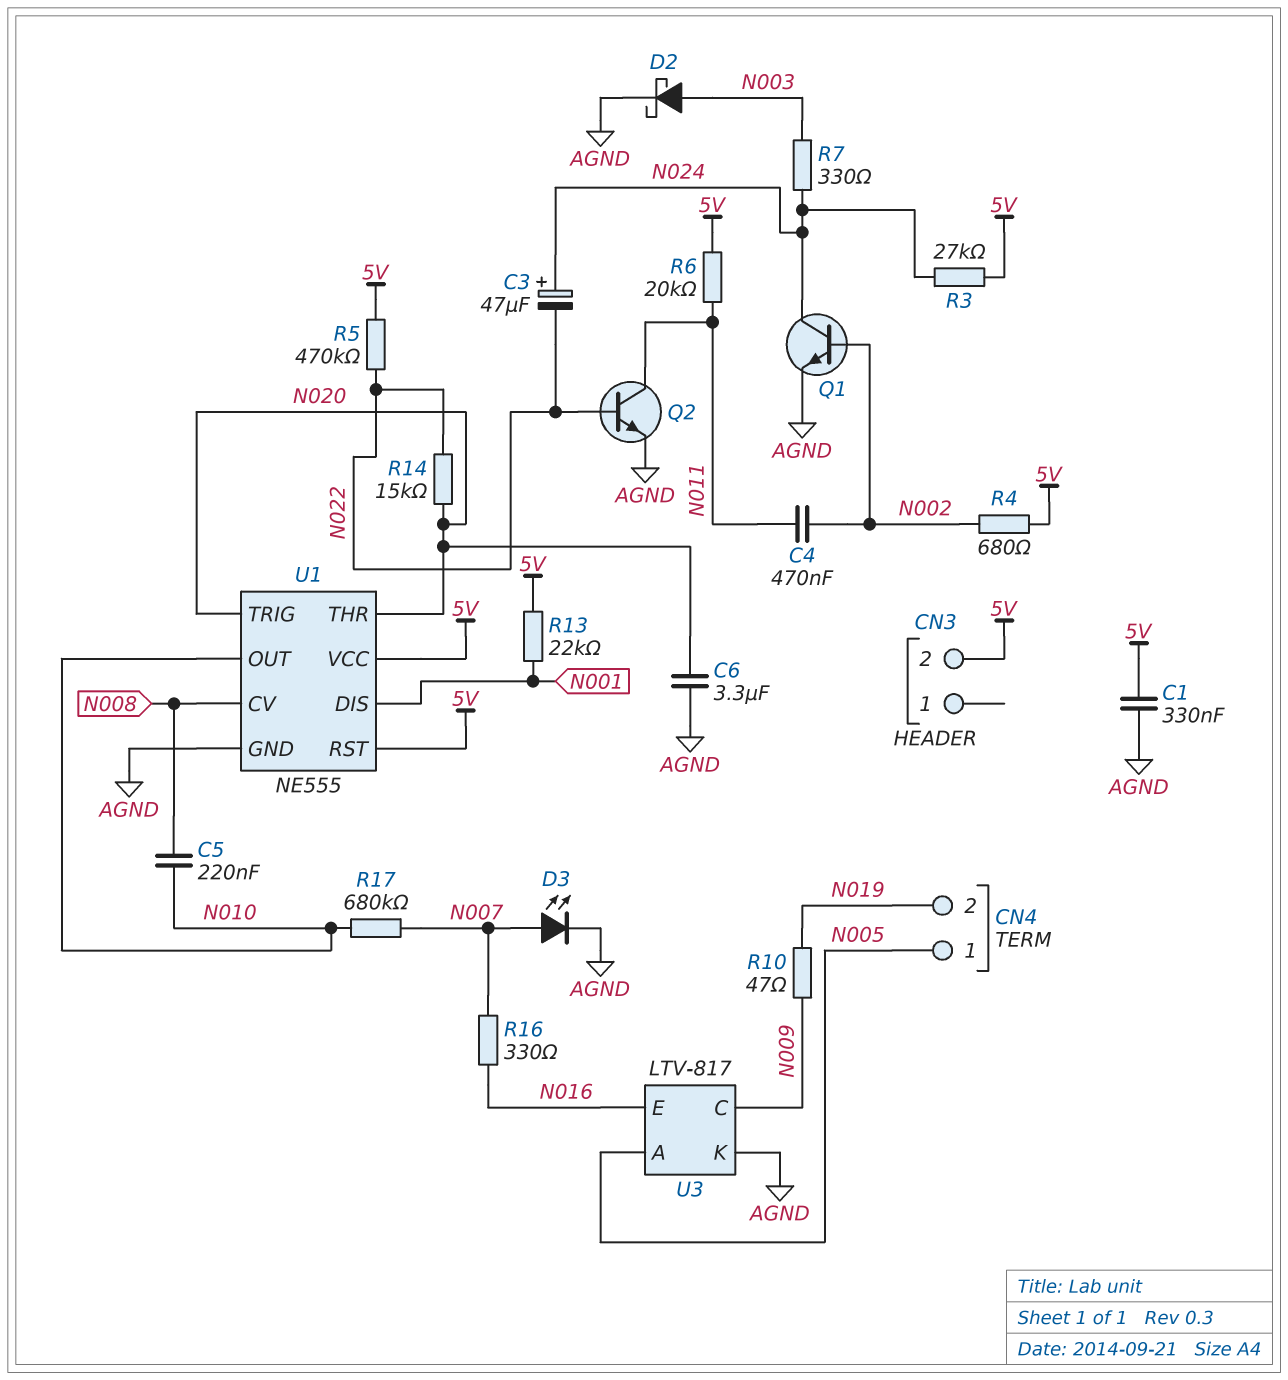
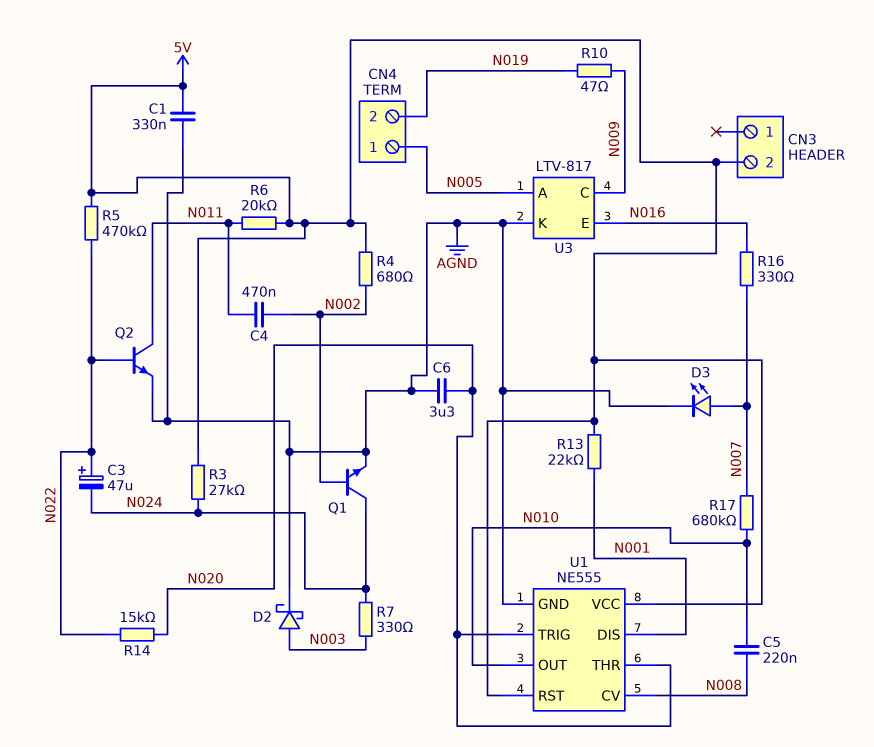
C3: 47uF (plus N024, minus N022) -> 47uF (plus N022, minus N024)

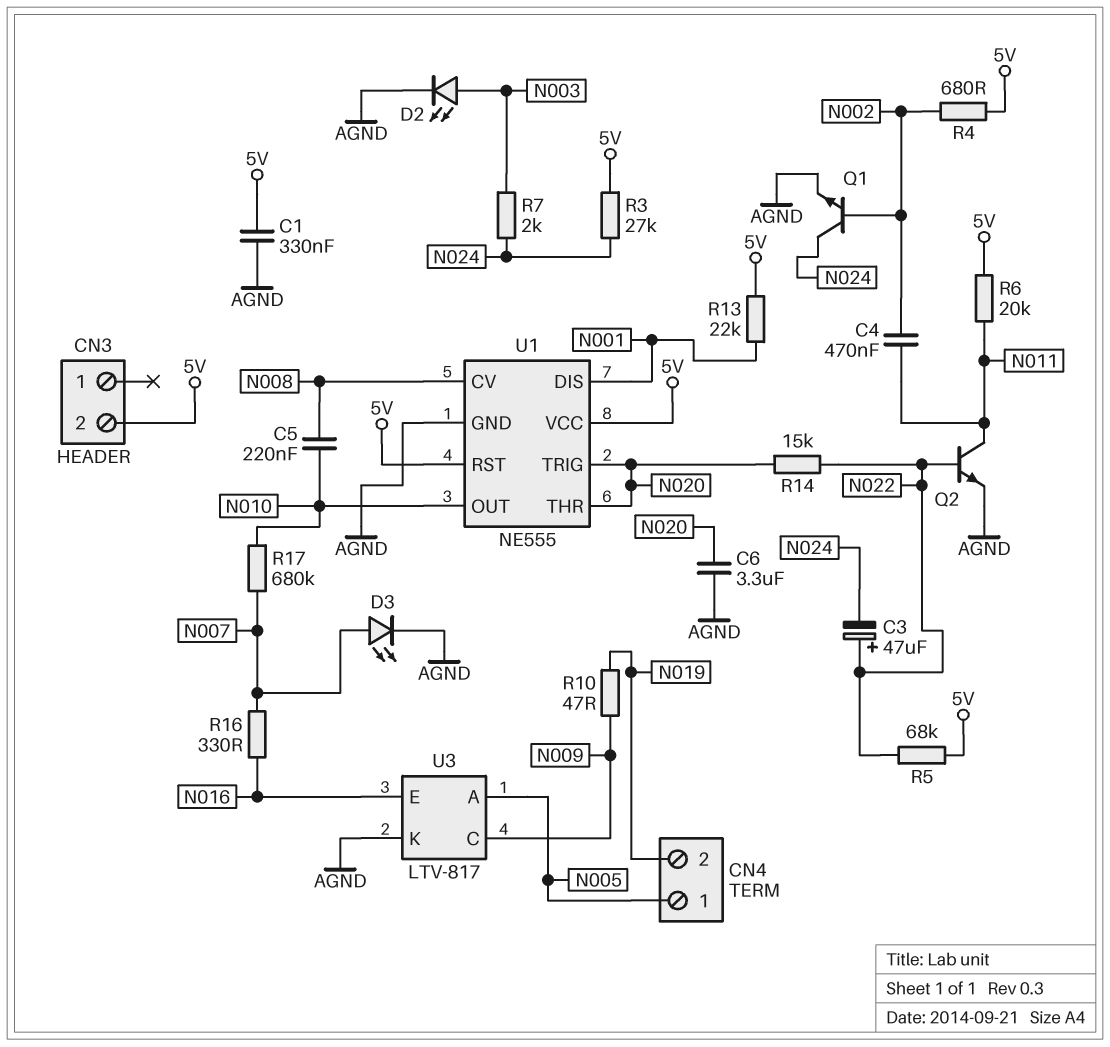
D2: schottky (A N003, K AGND) -> LED (A N003, K AGND)
R5: 470k (5V, N022) -> 68k (5V, N022)
R7: 330 (N003, N024) -> 2k (N003, N024)

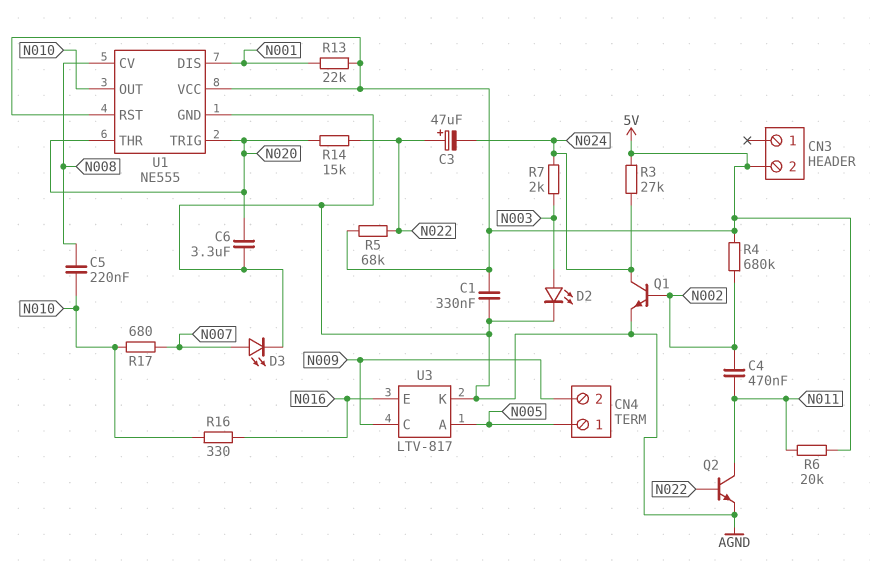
CN4 pin 2: N019 -> N009
R4: 680 (5V, N002) -> 680k (5V, N002)
R10: 47 (N009, N019) -> none
R16: 330 (N007, N016) -> 330 (N010, N016)
R17: 680k (N007, N010) -> 680 (N007, N010)

